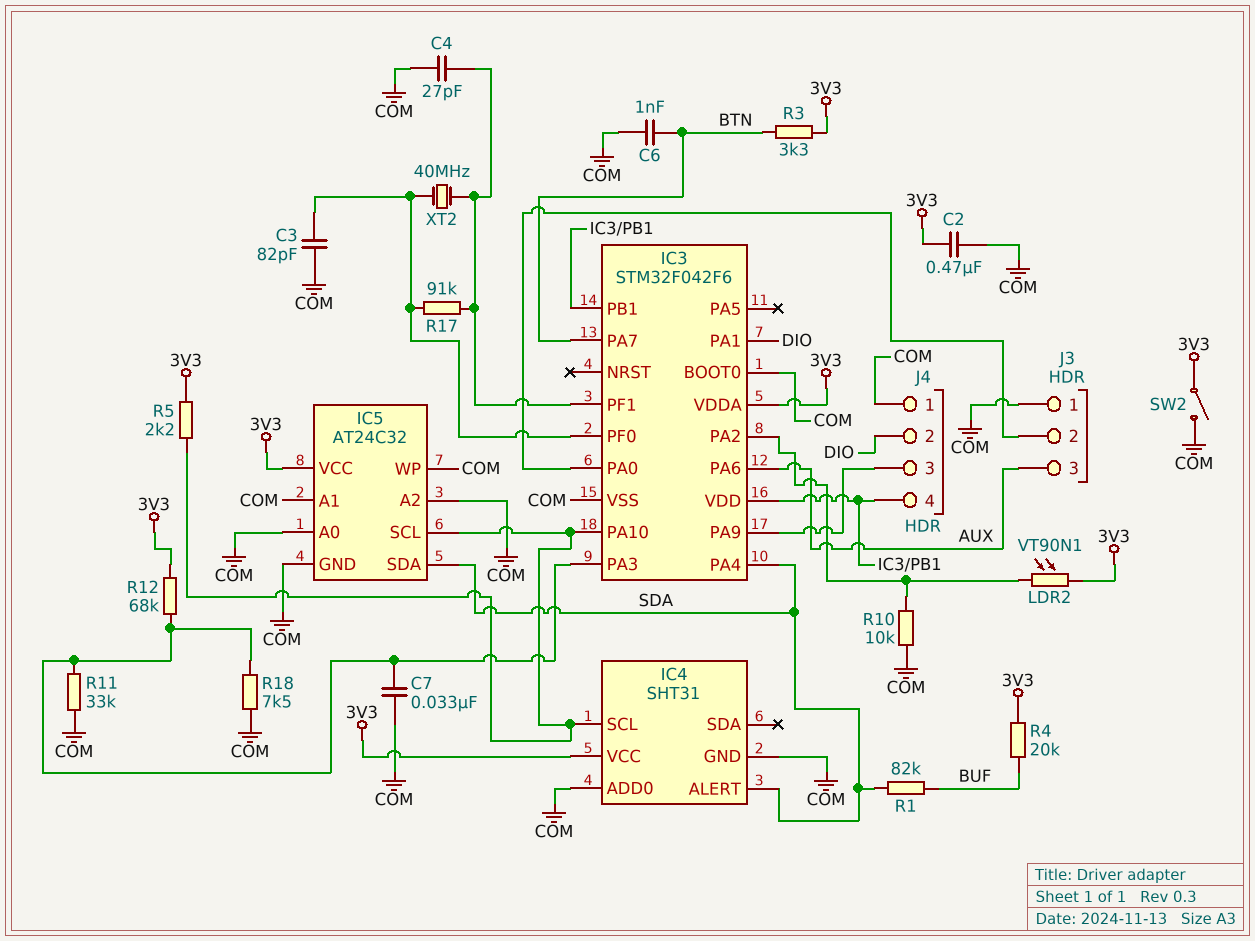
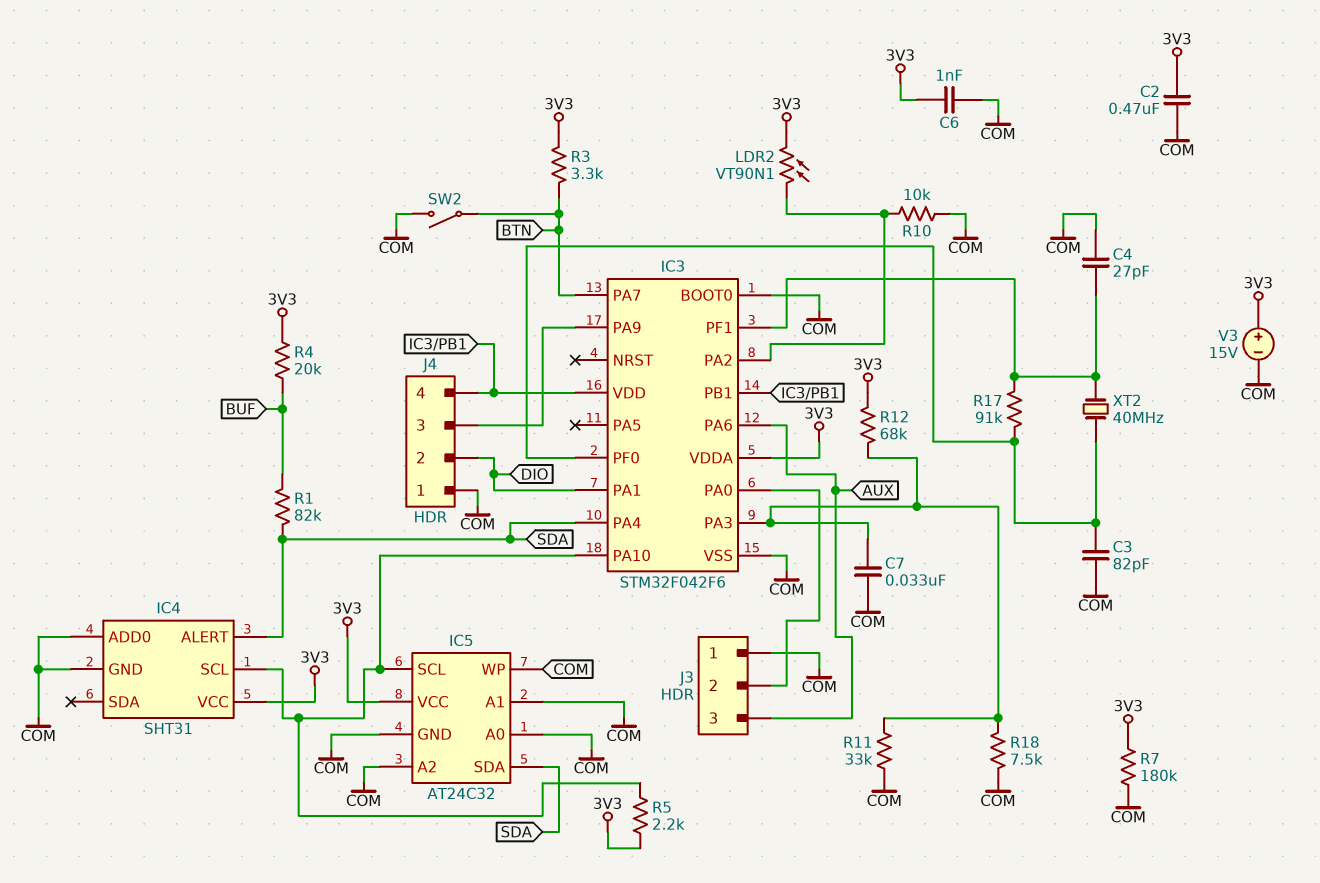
C6: 1nF (BTN, COM) -> 1nF (3V3, COM)
R7: none -> 180k (3V3, COM)
SW2: switch (3V3, COM) -> switch (BTN, COM)
V3: none -> 15V (plus 3V3, minus COM)

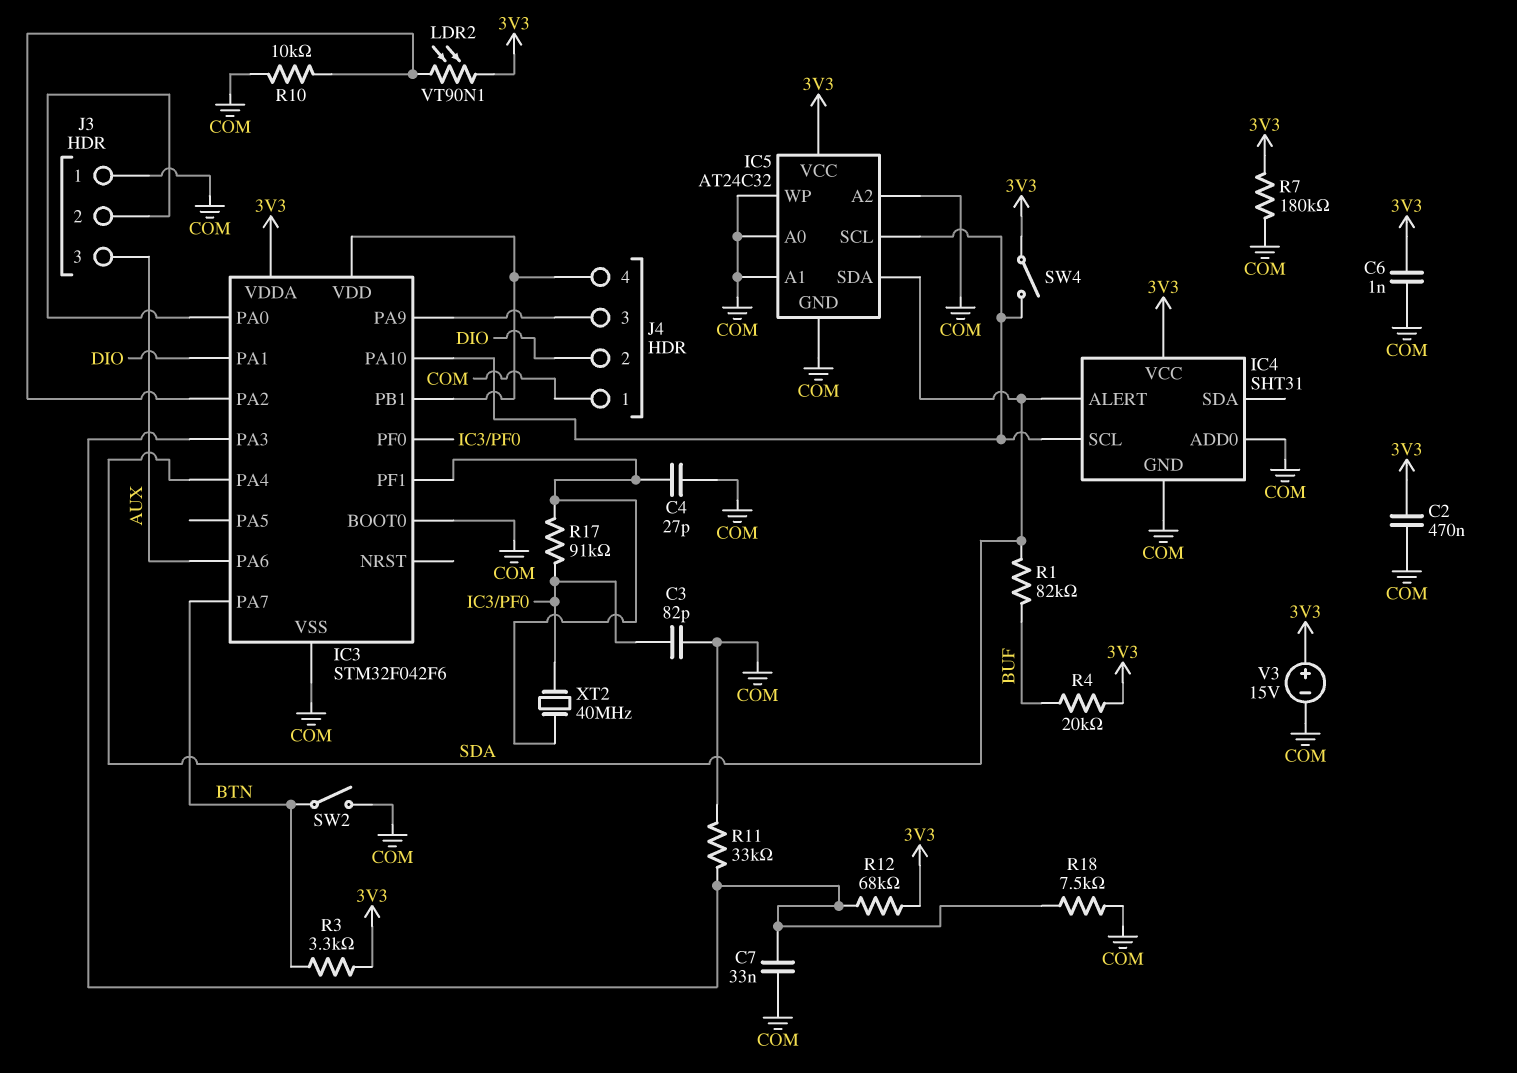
R5: 2.2k (3V3, IC3/PA10) -> none
SW4: none -> switch (3V3, IC3/PA10)

